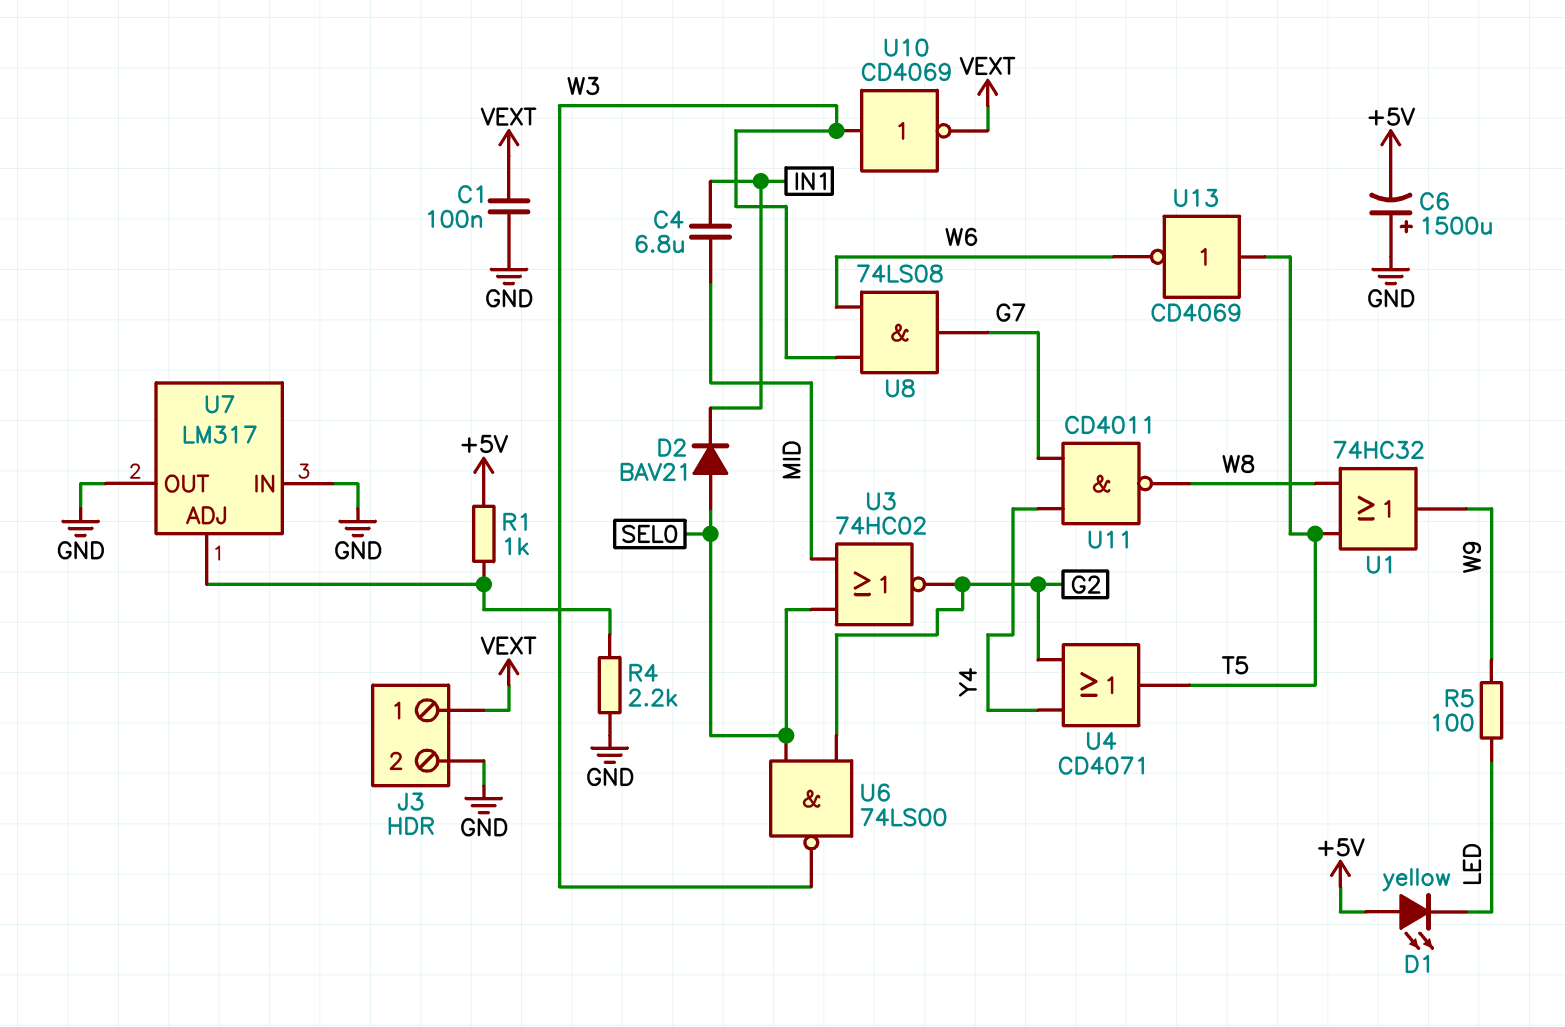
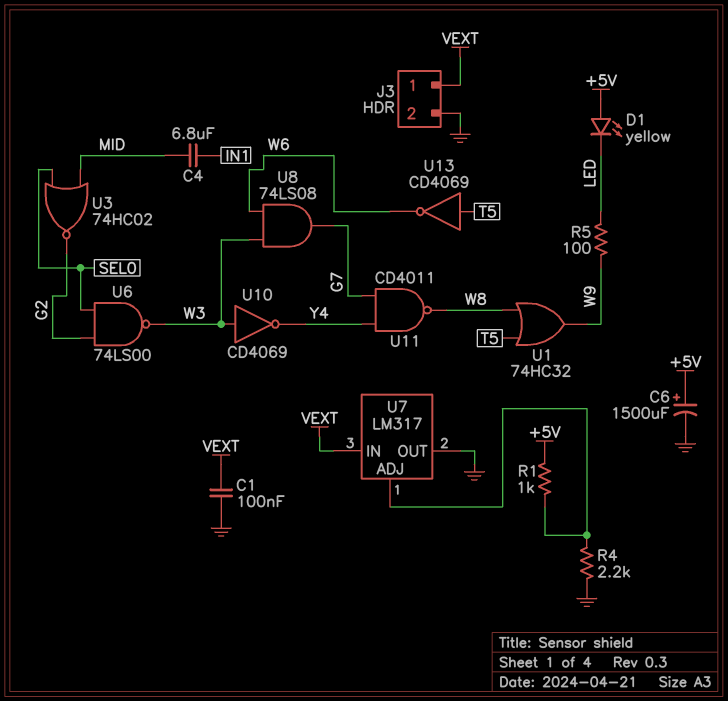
C6: 1500uF (plus GND, minus +5V) -> 1500uF (plus +5V, minus GND)
D2: diode BAV21 (A SEL0, K IN1) -> none
U4: OR CD4071 (in G2, in Y4, out T5) -> none
U7 pin IN: GND -> VEXT
U10: NOT CD4069 (in W3, out VEXT) -> NOT CD4069 (in W3, out Y4)

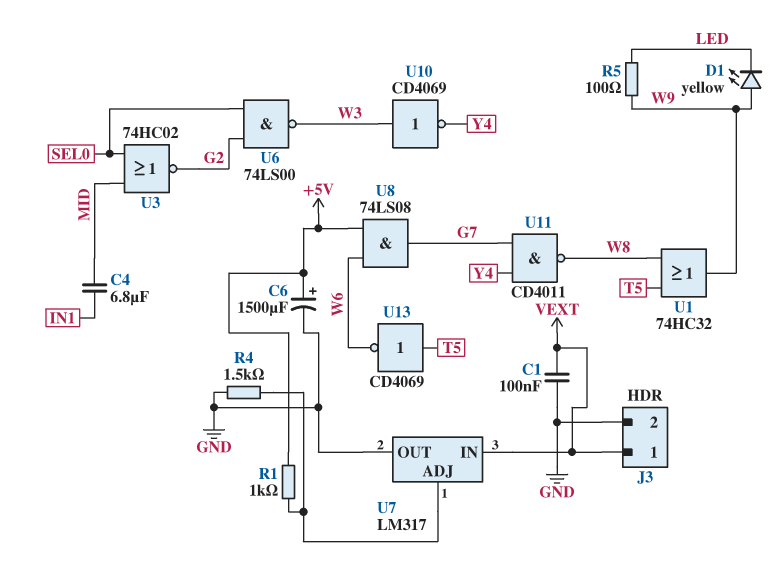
D1: LED yellow (A +5V, K LED) -> LED yellow (A W9, K LED)
R4: 2.2k (GND, U7/ADJ) -> 1.5k (GND, U7/ADJ)
U8: AND 74LS08 (in W3, in W6, out G7) -> AND 74LS08 (in +5V, in W6, out G7)

